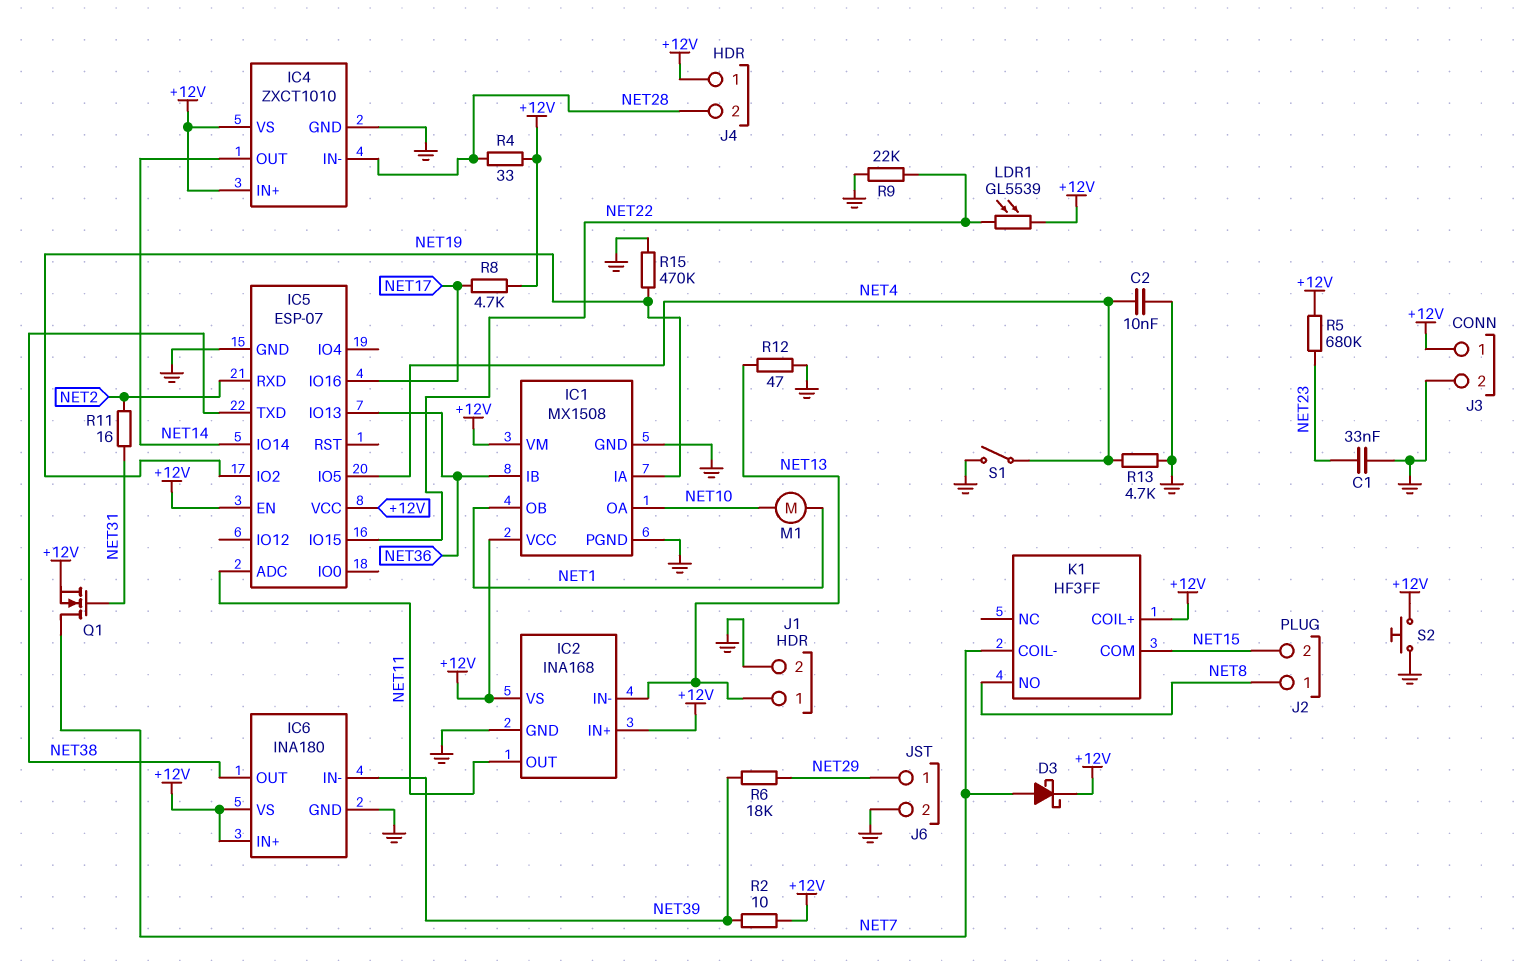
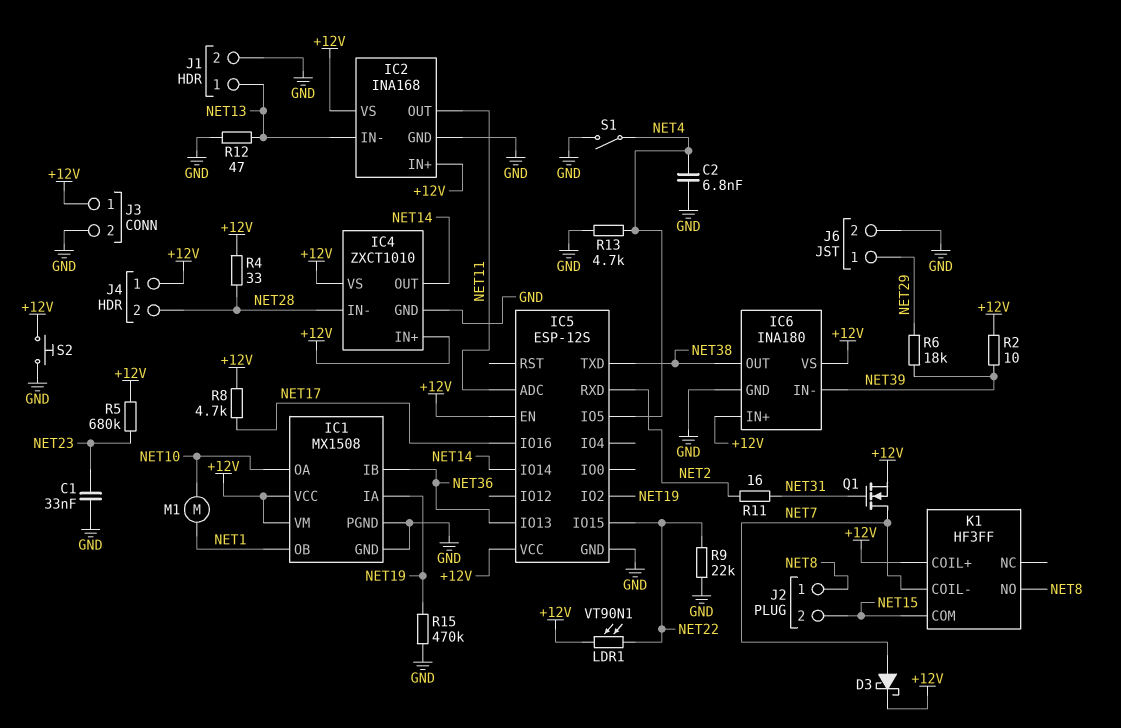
C2: 10nF (GND, NET4) -> 6.8nF (GND, NET4)
IC5: ESP-07 -> ESP-12S
LDR1: GL5539 (+12V, NET22) -> VT90N1 (+12V, NET22)

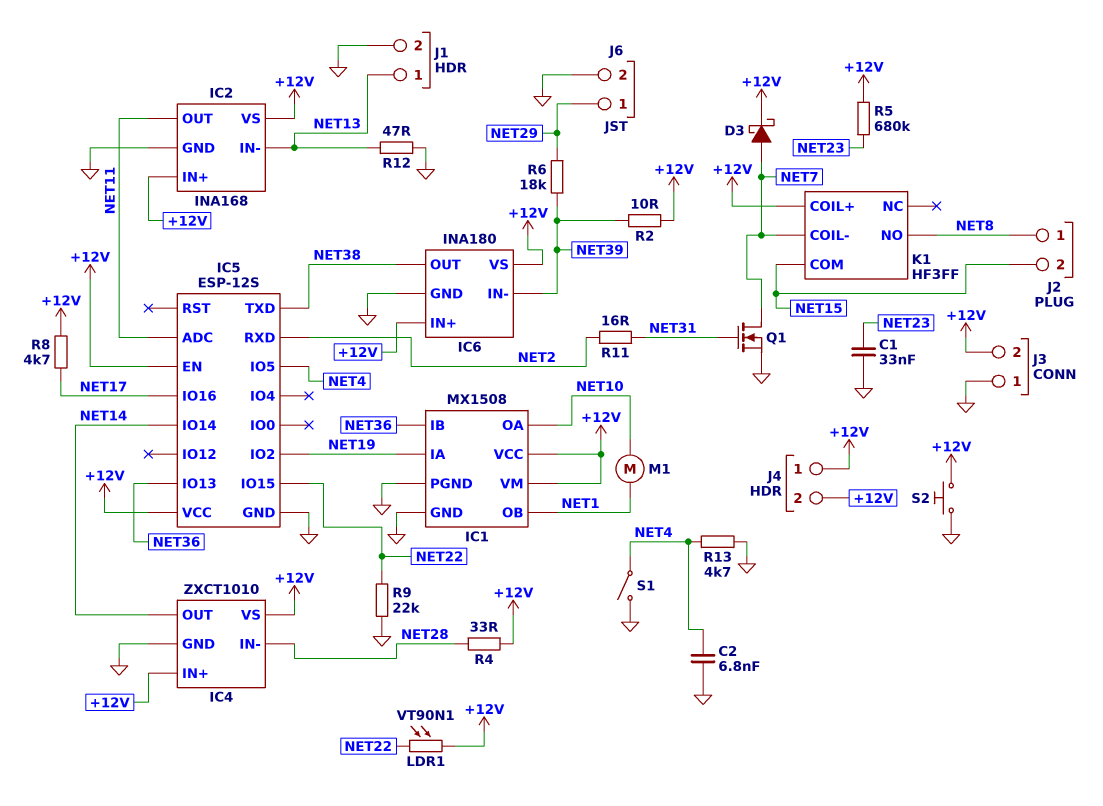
J3 pin 1: +12V -> GND
J3 pin 2: GND -> +12V
J4 pin 2: NET28 -> +12V
Q1: NMOS (G NET31, D NET7, S +12V) -> NMOS (G NET31, D NET7, S GND)
R15: 470k (GND, NET19) -> none

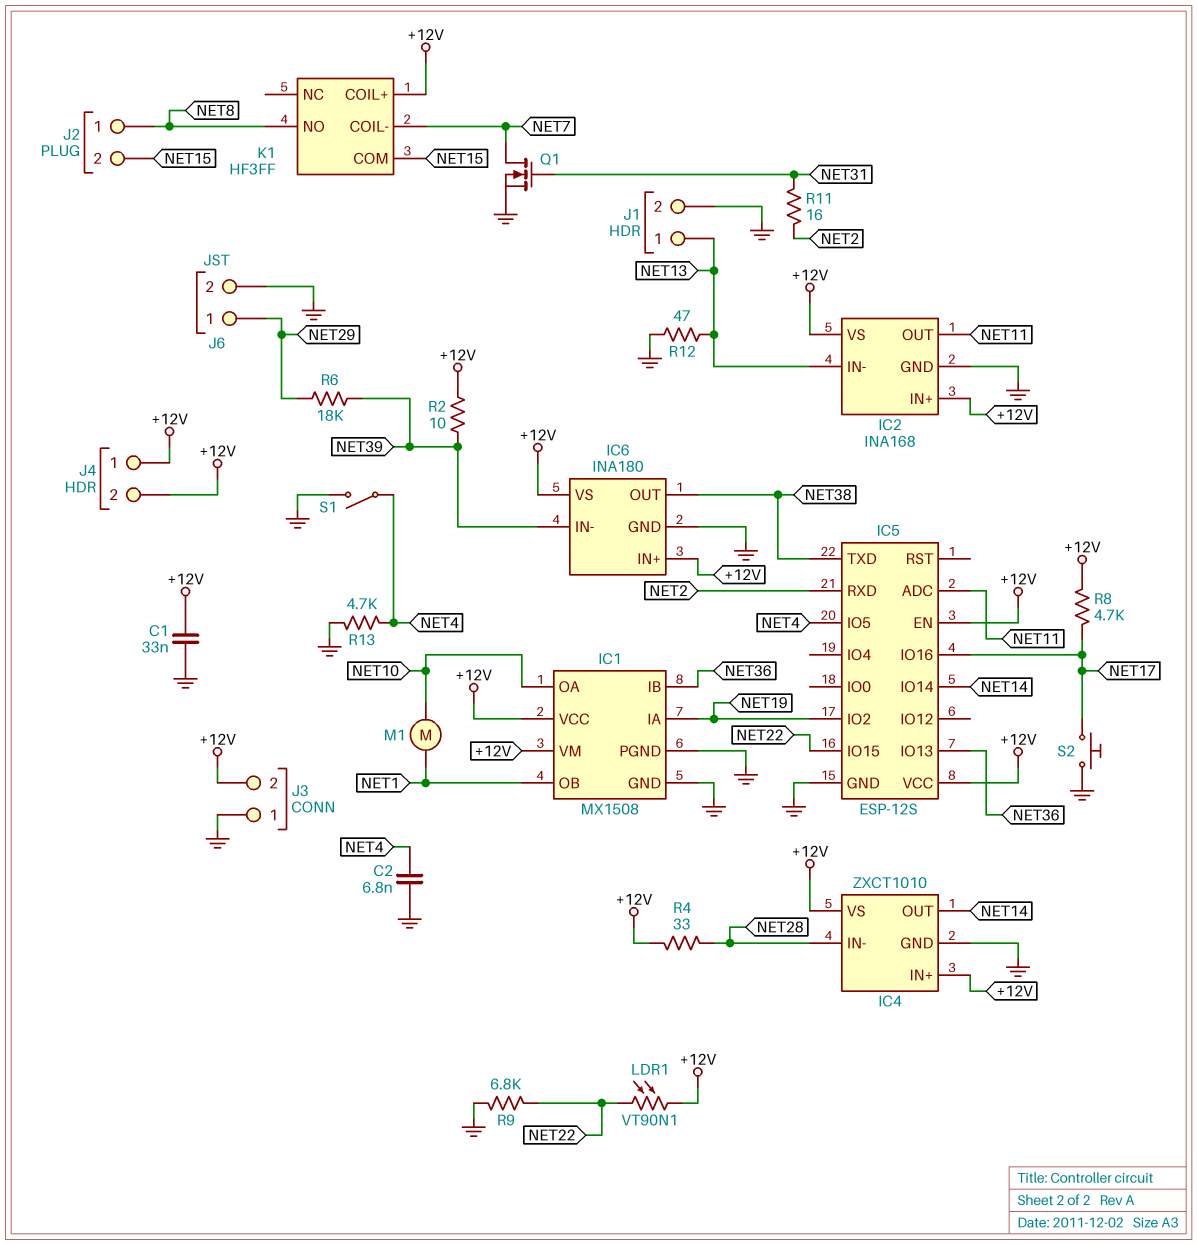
C1: 33nF (GND, NET23) -> 33nF (+12V, GND)
D3: schottky (A NET7, K +12V) -> none
R5: 680k (+12V, NET23) -> none
R9: 22k (GND, NET22) -> 6.8k (GND, NET22)
S2: button (+12V, GND) -> button (GND, NET17)

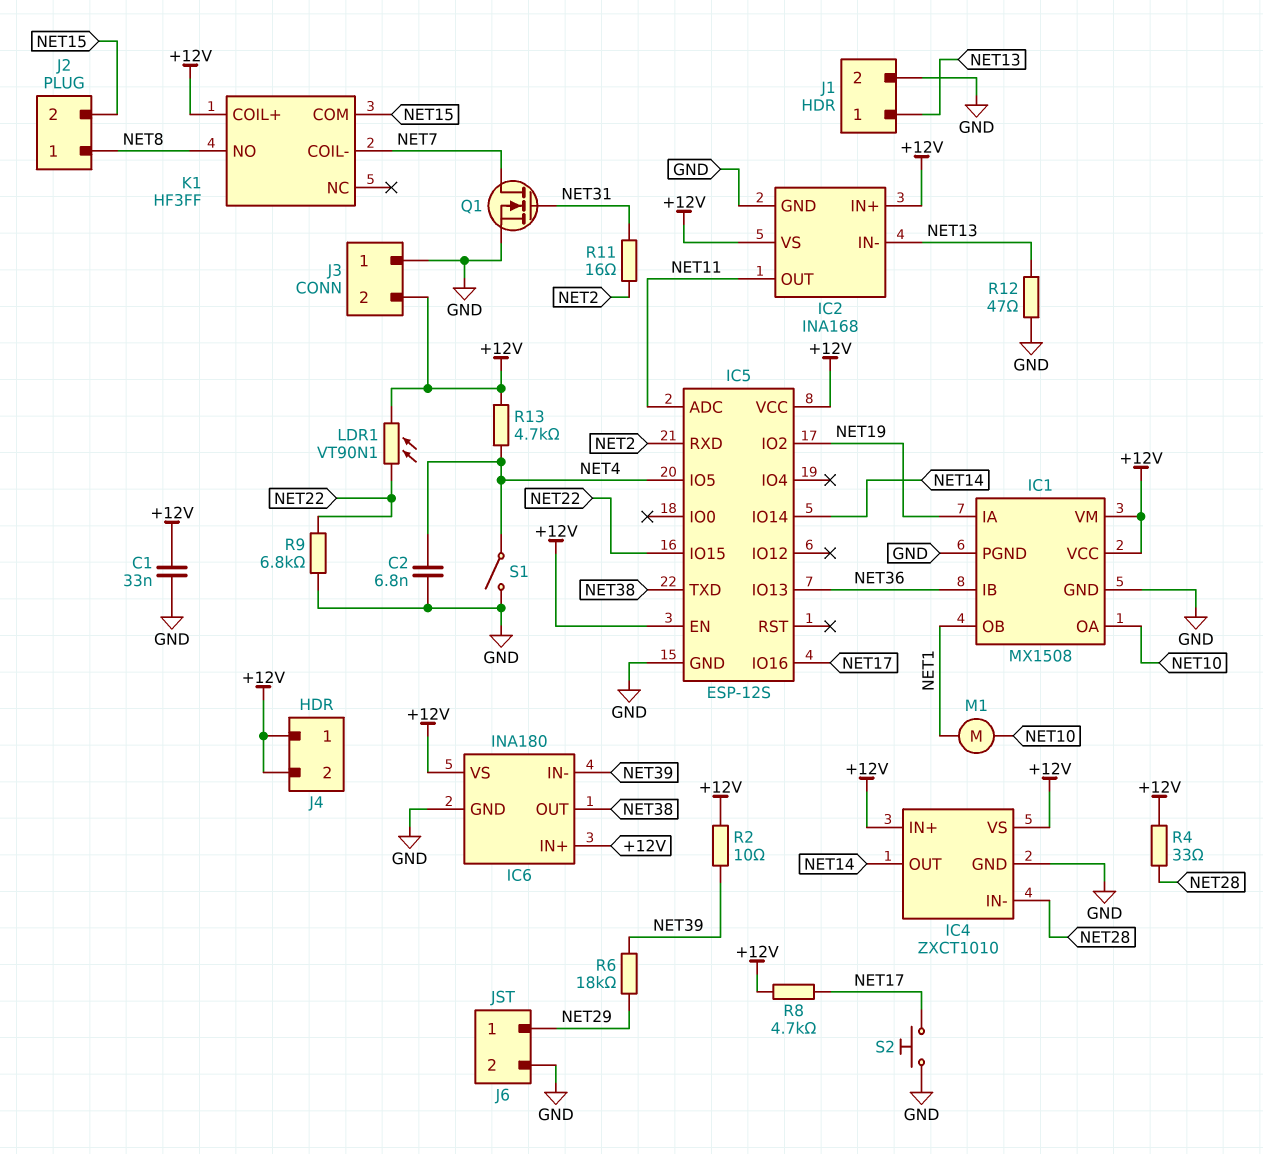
R13: 4.7k (GND, NET4) -> 4.7k (+12V, NET4)

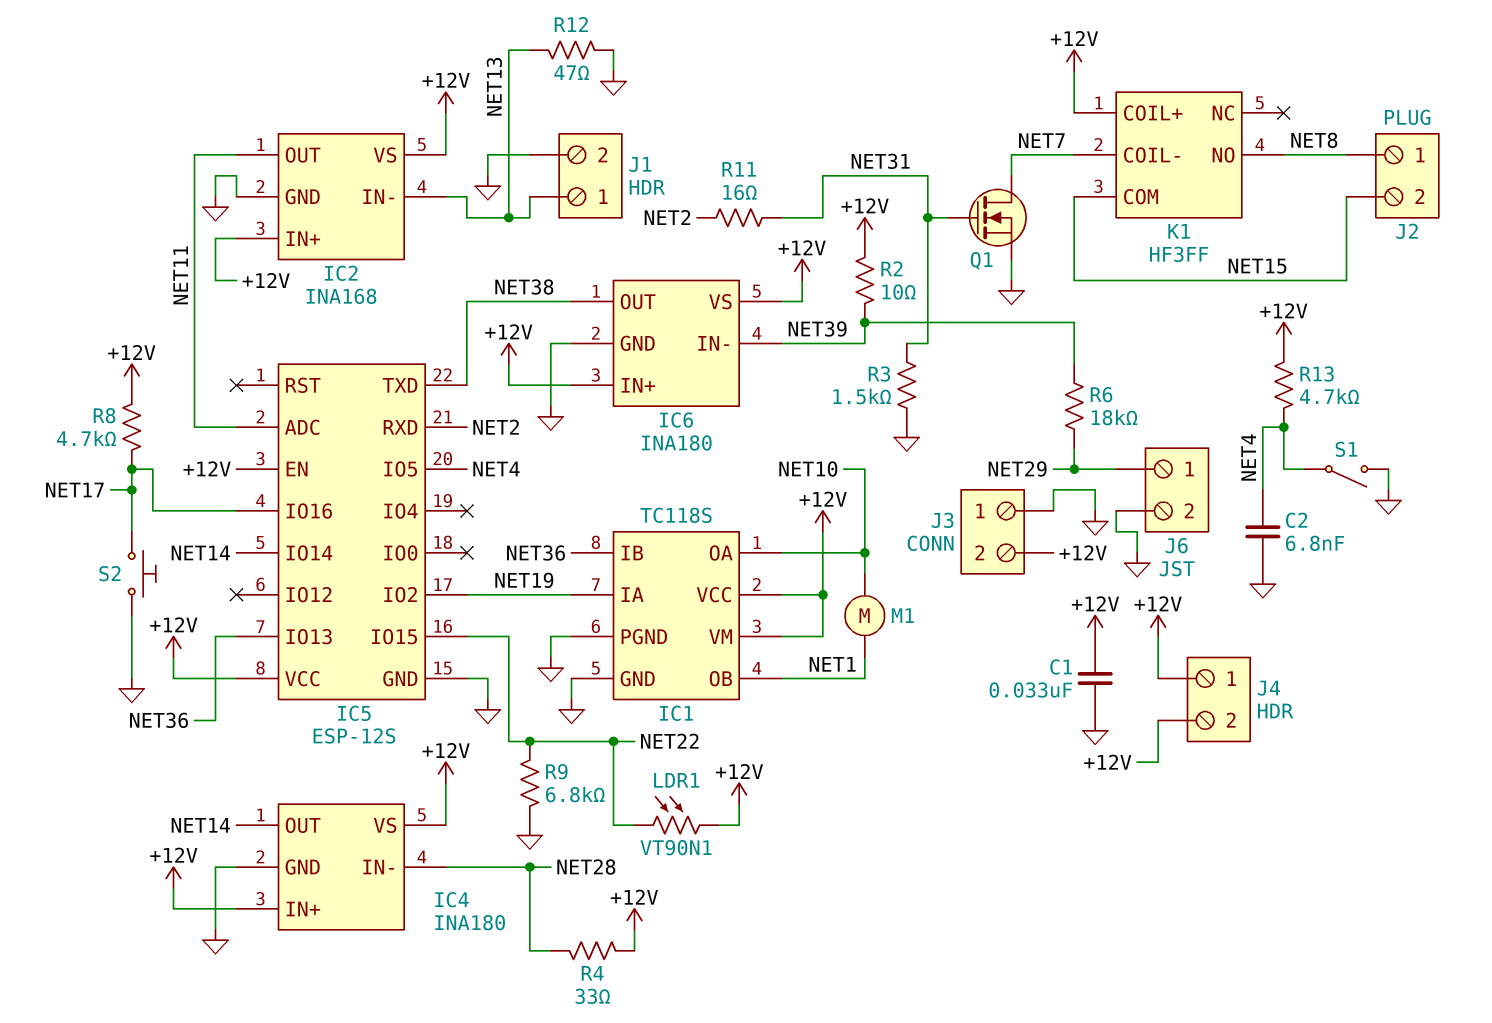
IC1: MX1508 -> TC118S
IC4: ZXCT1010 -> INA180
R3: none -> 1.5k (GND, NET31)

